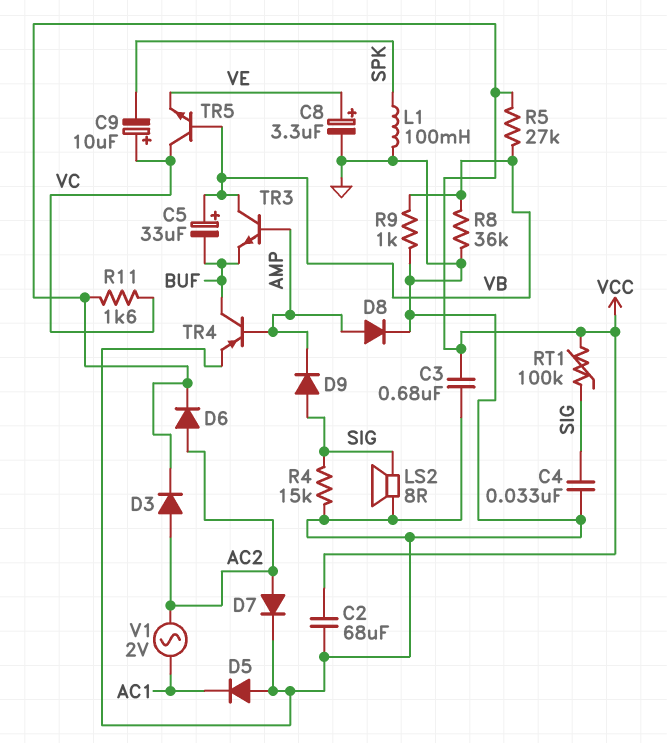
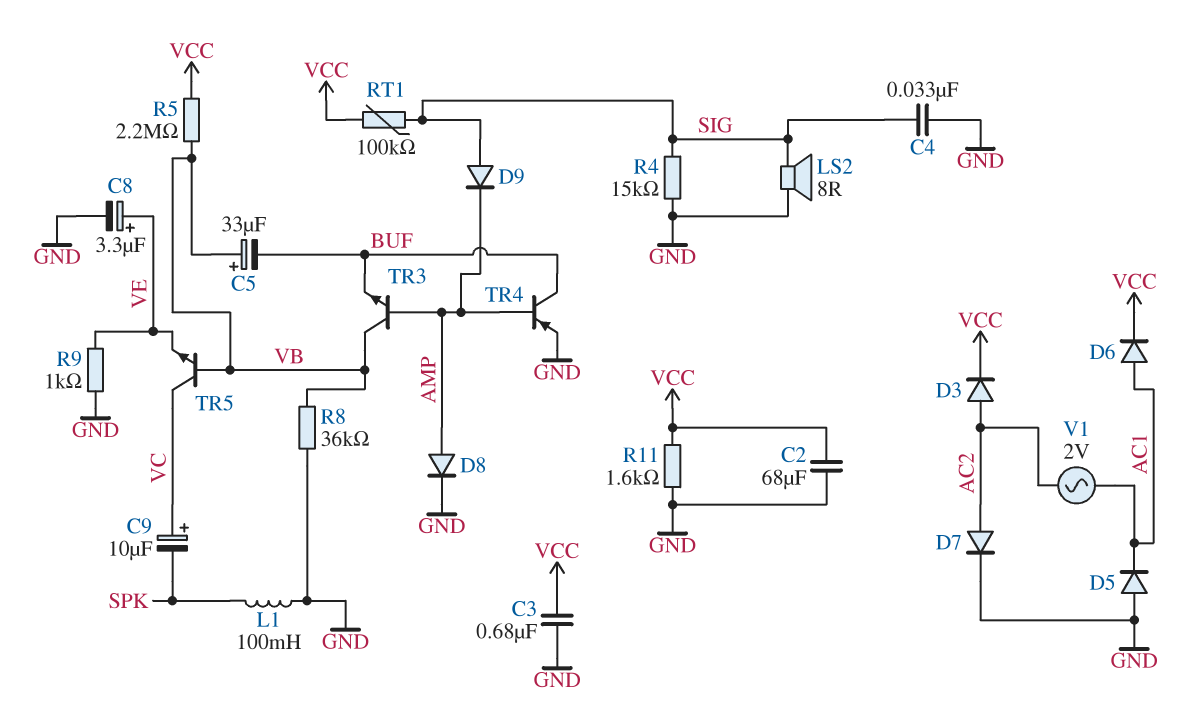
D6: diode (A AC2, K VCC) -> diode (A AC1, K VCC)
R5: 27k (VB, VCC) -> 2.2M (VB, VCC)
R9: 1k (GND, VB) -> 1k (GND, VE)
R11: 1.6k (VC, VCC) -> 1.6k (GND, VCC)

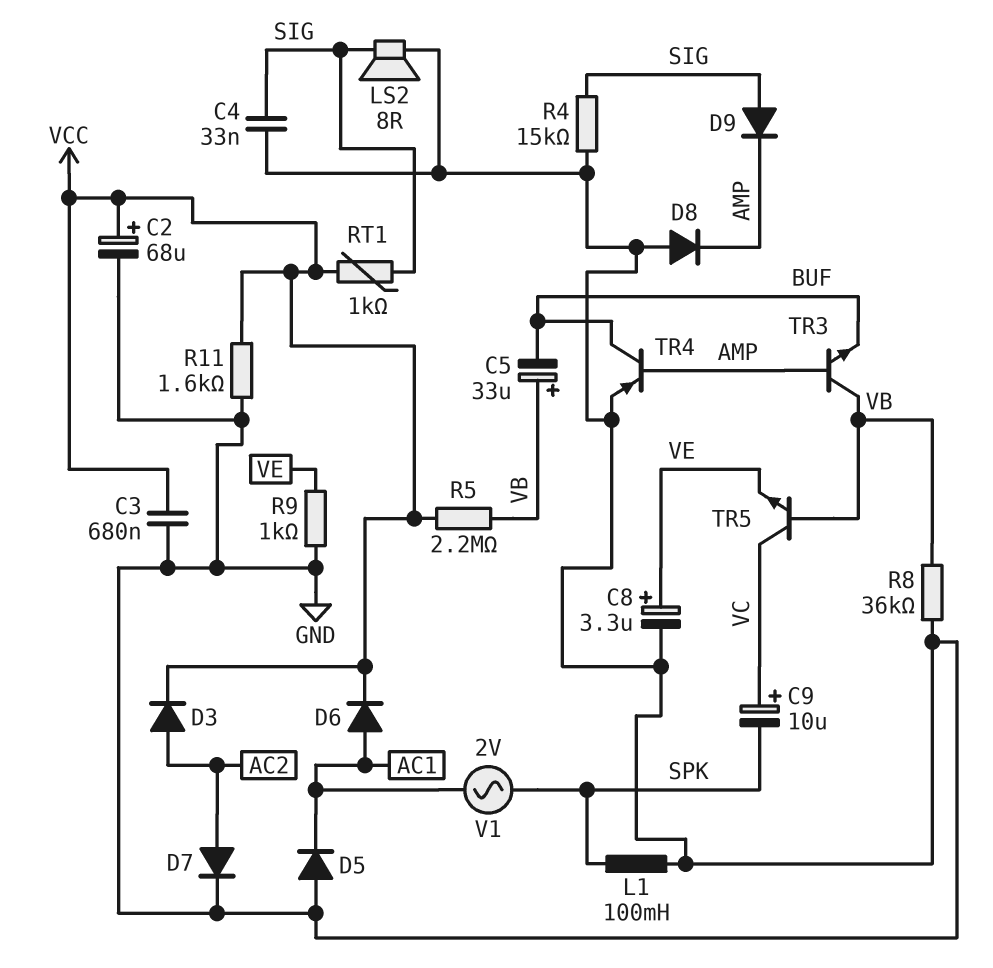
C2: 68uF (GND, VCC) -> 68uF (plus VCC, minus GND)
D8: diode (A AMP, K GND) -> diode (A GND, K AMP)
RT1: 100k (SIG, VCC) -> 1k (SIG, VCC)
V1: AC 2V (AC1, AC2) -> AC 2V (AC1, SPK)

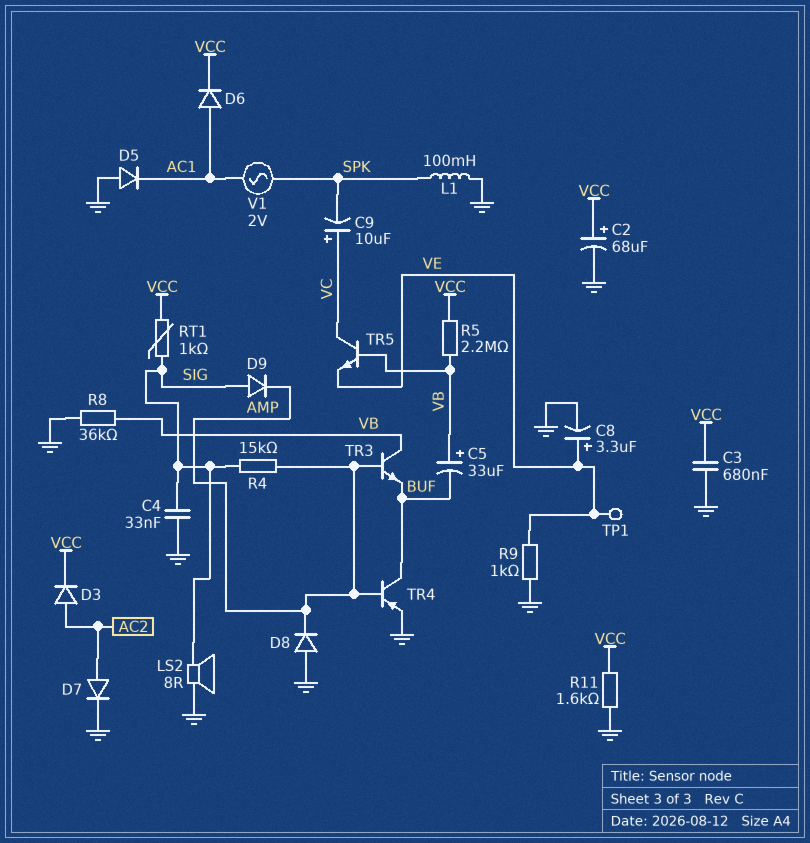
R4: 15k (GND, SIG) -> 15k (AMP, SIG)
TP1: none -> test point (VE)

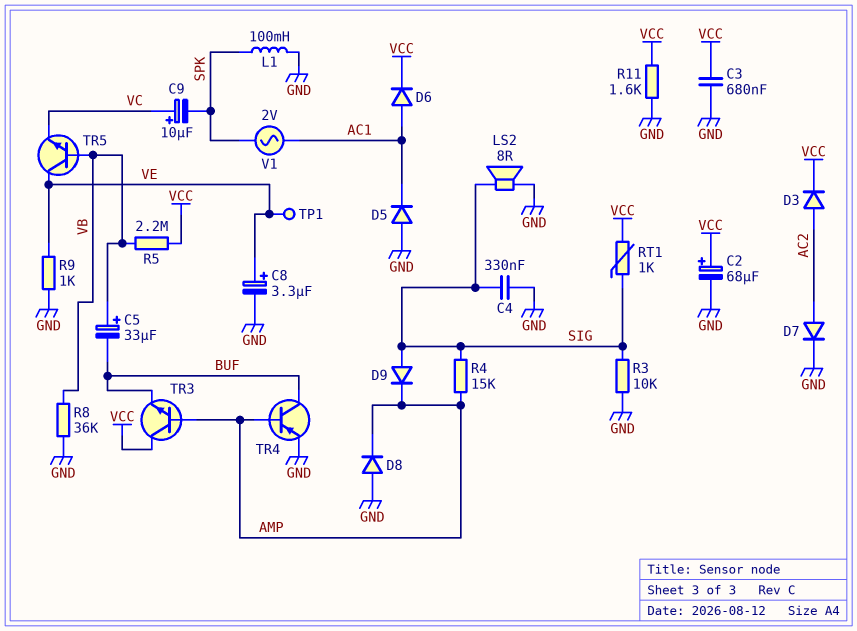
C4: 33nF (GND, SIG) -> 330nF (GND, SIG)
R3: none -> 10k (GND, SIG)
TR3: NPN (B AMP, C VB, E BUF) -> NPN (B AMP, C VCC, E BUF)
TR5: NPN (B VB, C VC, E VE) -> NPN (B VB, C VE, E VC)

